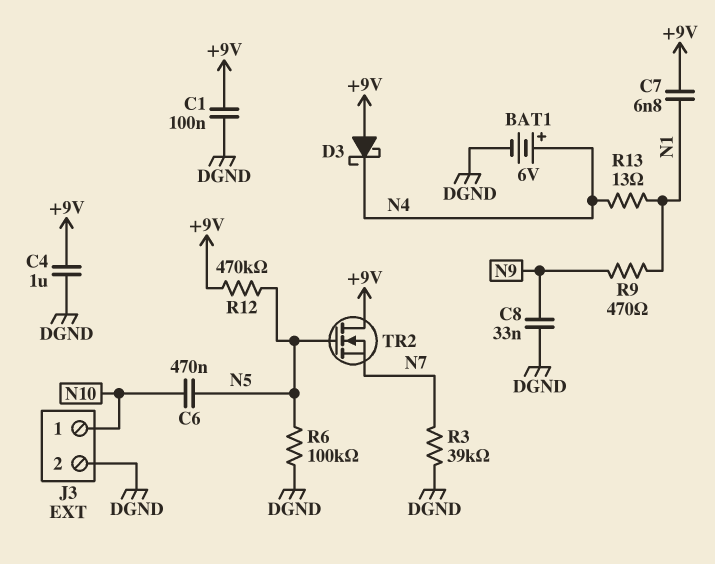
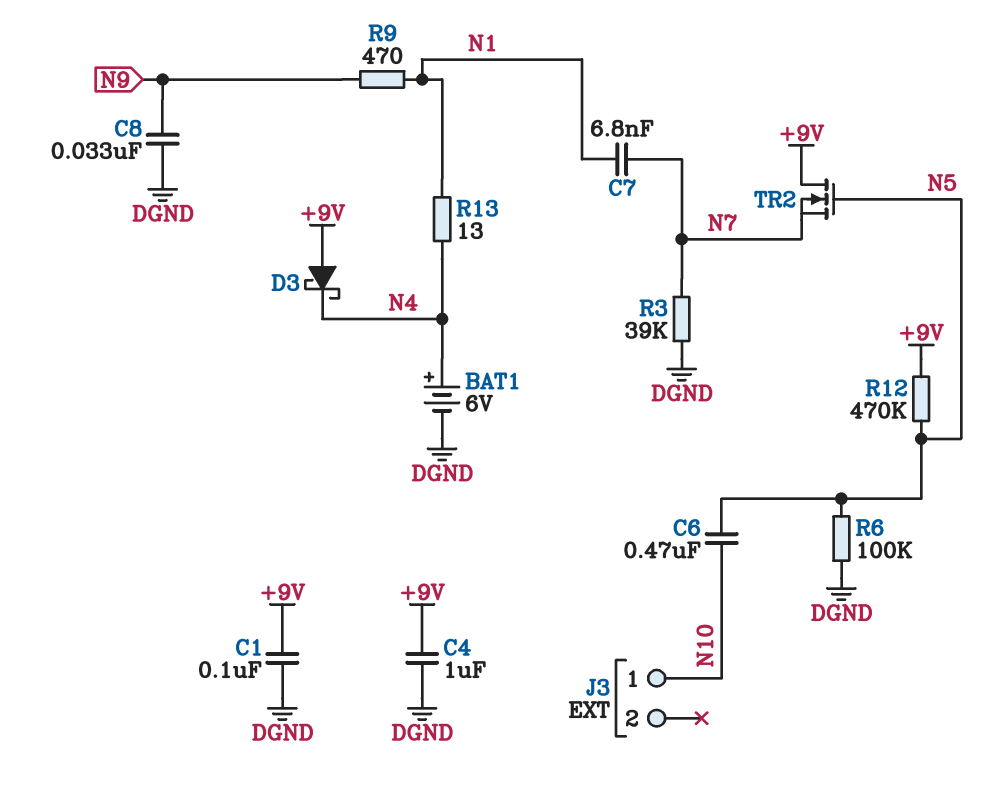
C7: 6.8nF (+9V, N1) -> 6.8nF (N1, N7)
J3 pin 2: DGND -> none

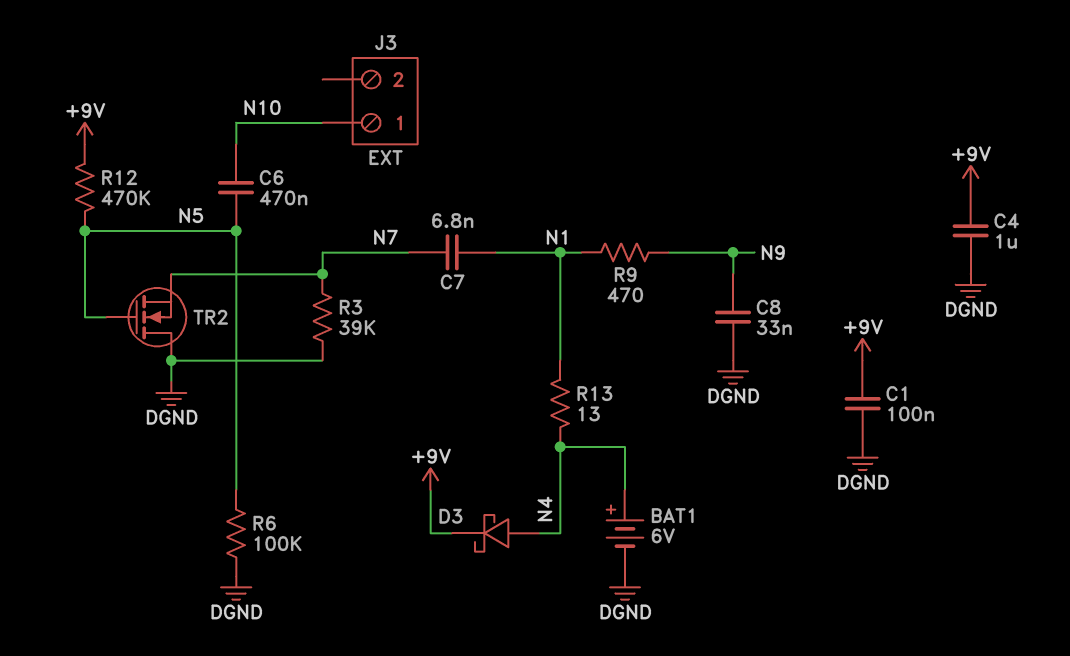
D3: schottky (A +9V, K N4) -> schottky (A N4, K +9V)
TR2: NMOS (G N5, D +9V, S N7) -> NMOS (G N5, D DGND, S N7)

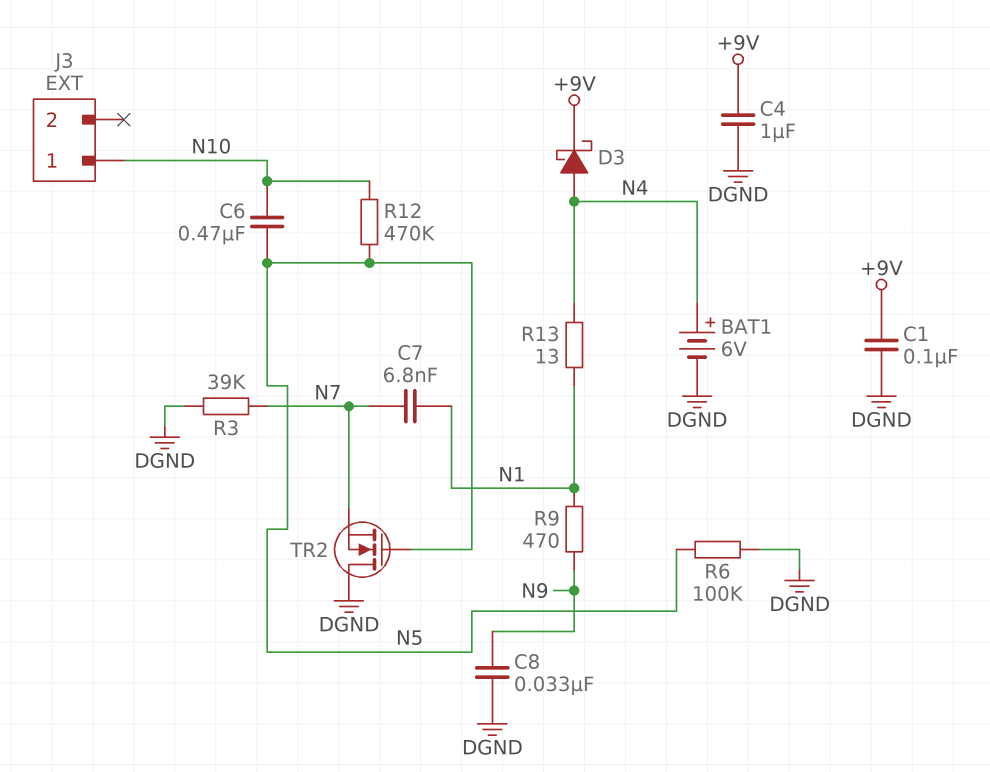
R12: 470k (+9V, N5) -> 470k (N5, N10)

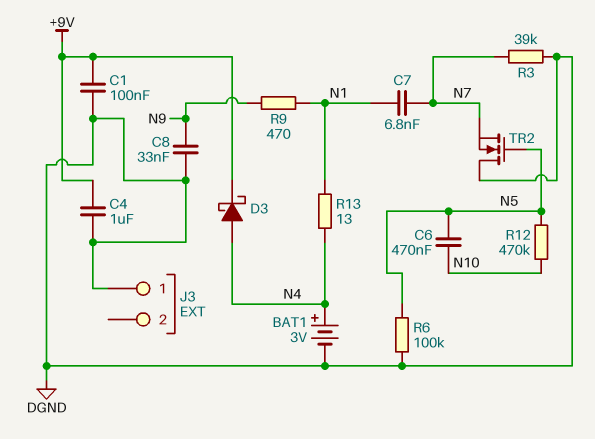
BAT1: 6V (plus N4, minus DGND) -> 3V (plus N4, minus DGND)
J3 pin 1: N10 -> DGND

